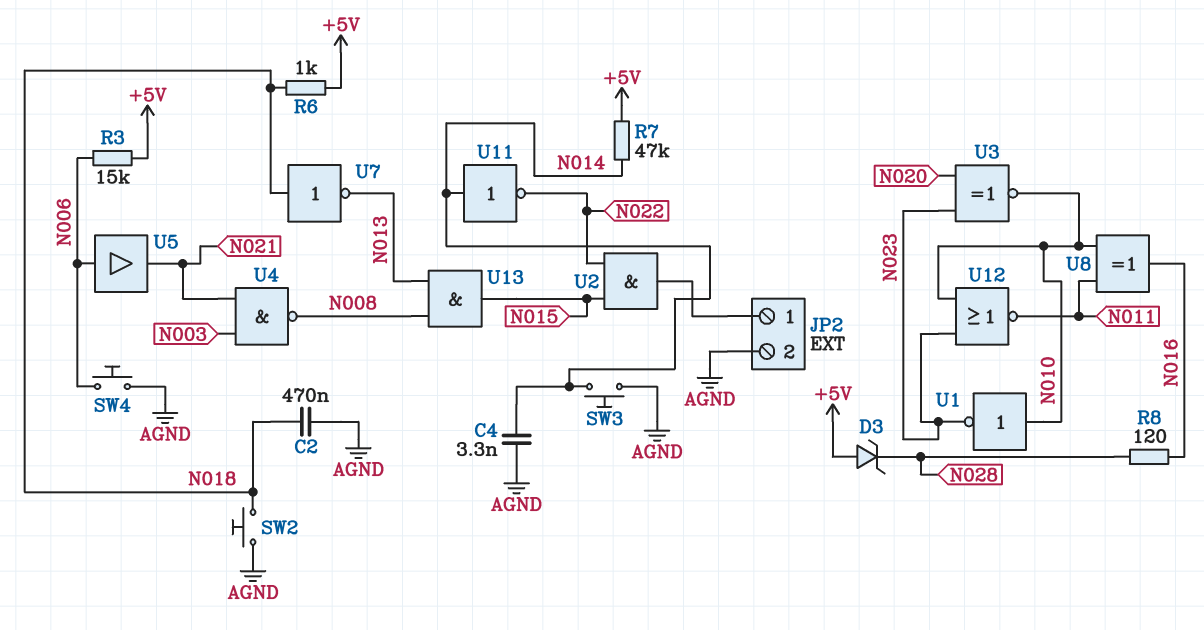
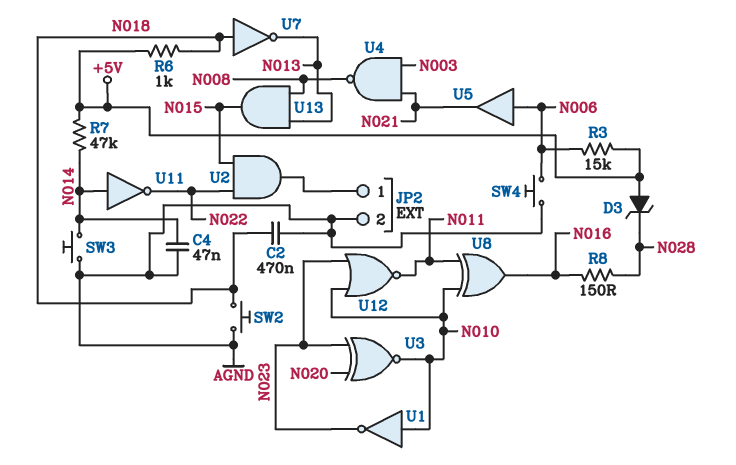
C4: 3.3nF (AGND, N014) -> 47nF (AGND, N014)
R8: 120 (N016, N028) -> 150 (N016, N028)

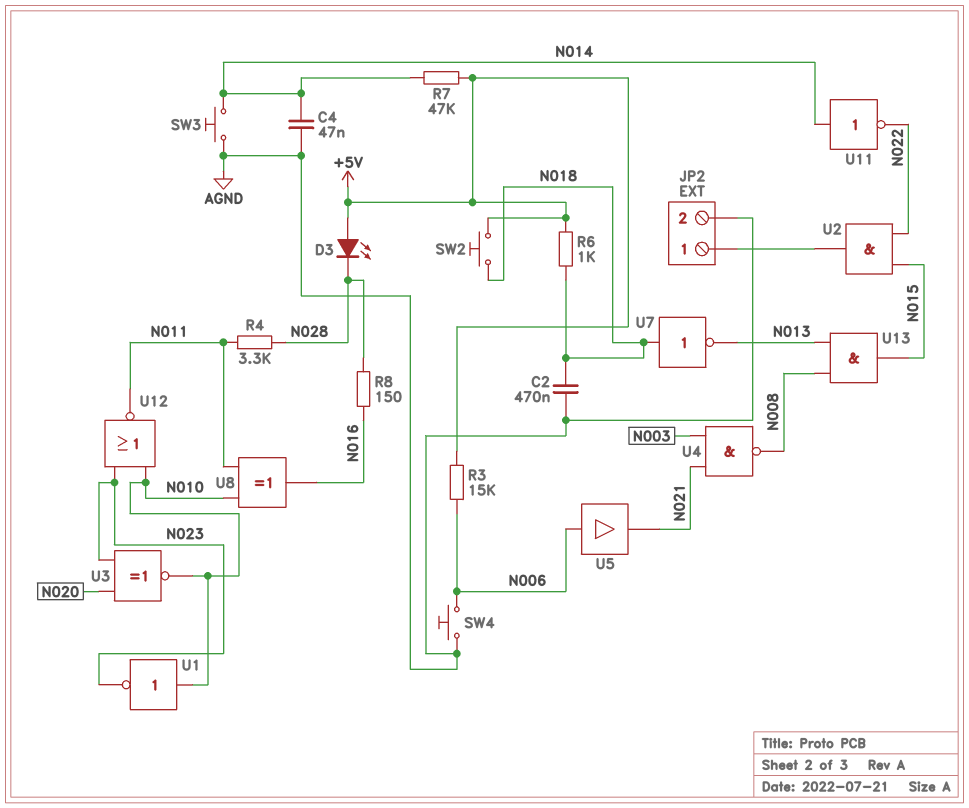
D3: zener (A +5V, K N028) -> LED (A +5V, K N028)
R4: none -> 3.3k (N011, N028)
SW2: button (AGND, N018) -> button (+5V, N018)

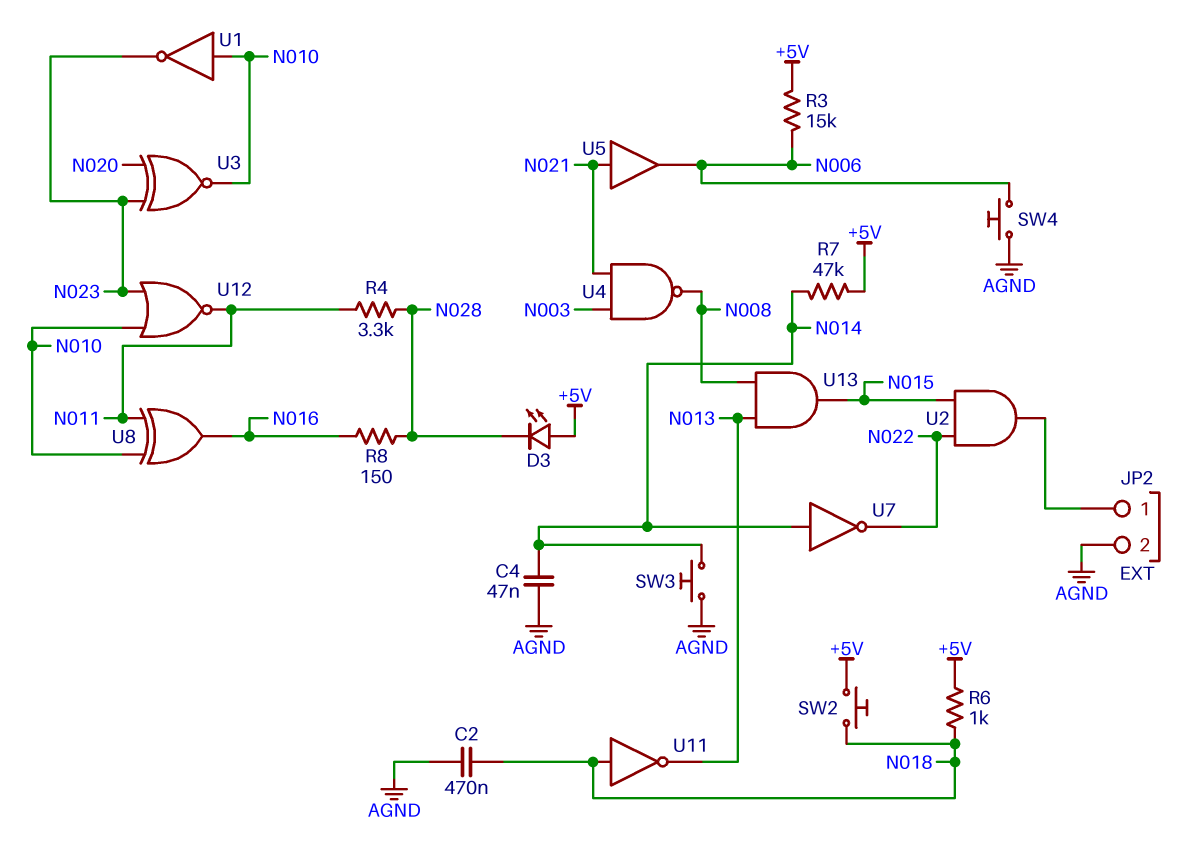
U5: buffer (in N006, out N021) -> buffer (in N021, out N006)
U7: NOT (in N018, out N013) -> NOT (in N014, out N022)
U11: NOT (in N014, out N022) -> NOT (in N018, out N013)

